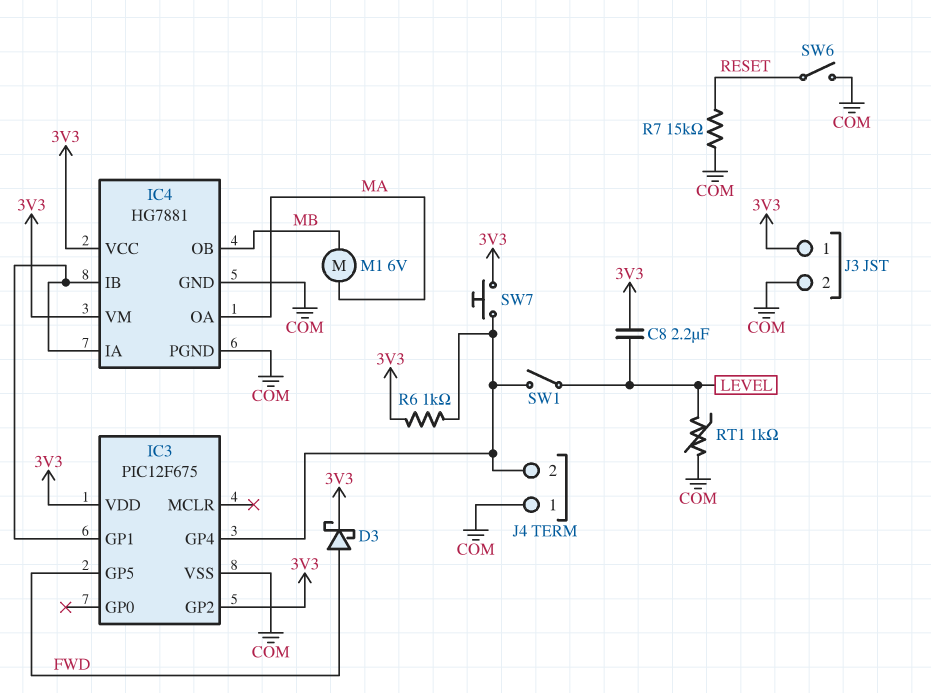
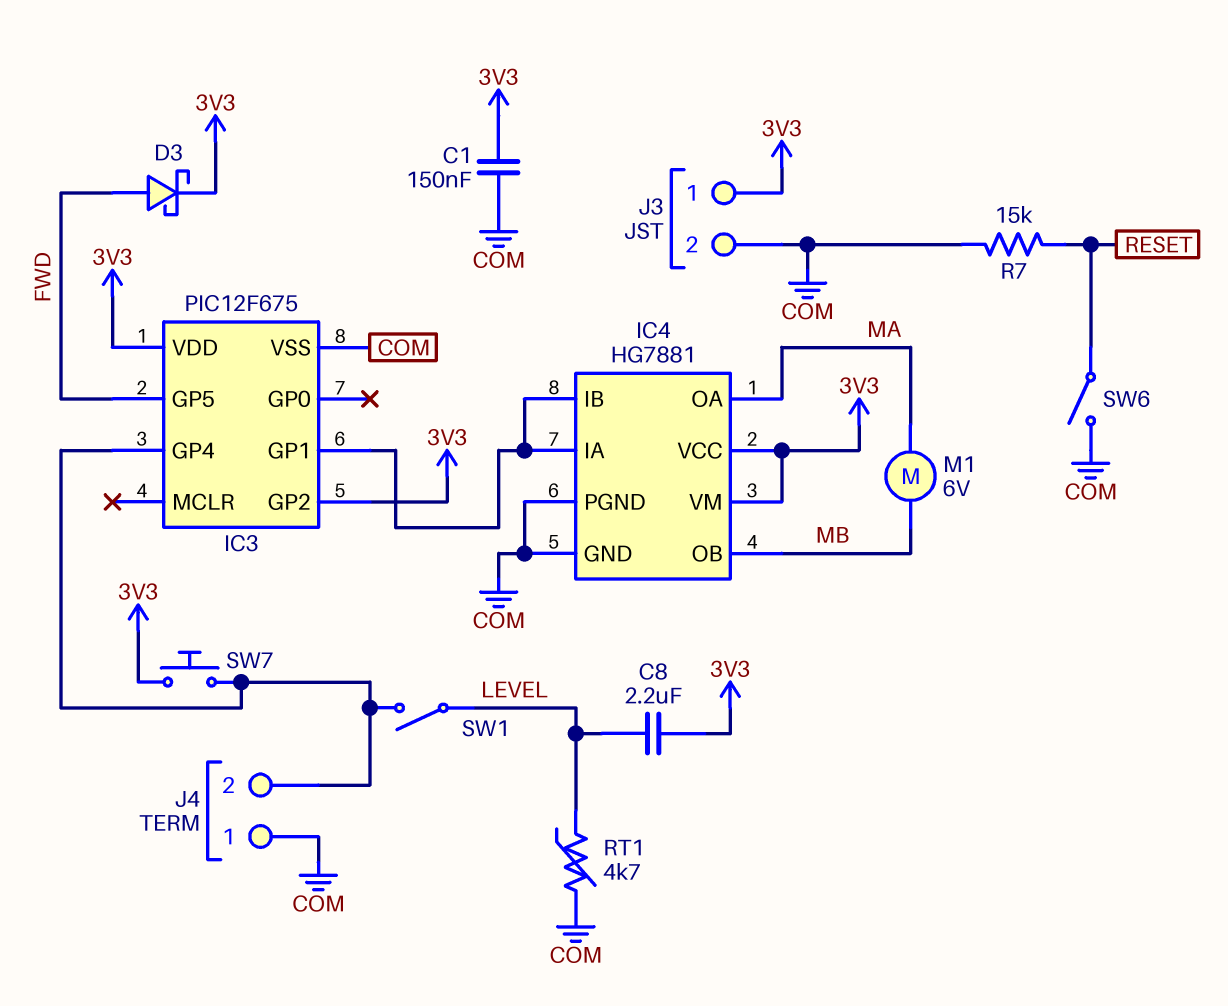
C1: none -> 150nF (3V3, COM)
R6: 1k (3V3, IC3/GP4) -> none
RT1: 1k (COM, LEVEL) -> 4.7k (COM, LEVEL)

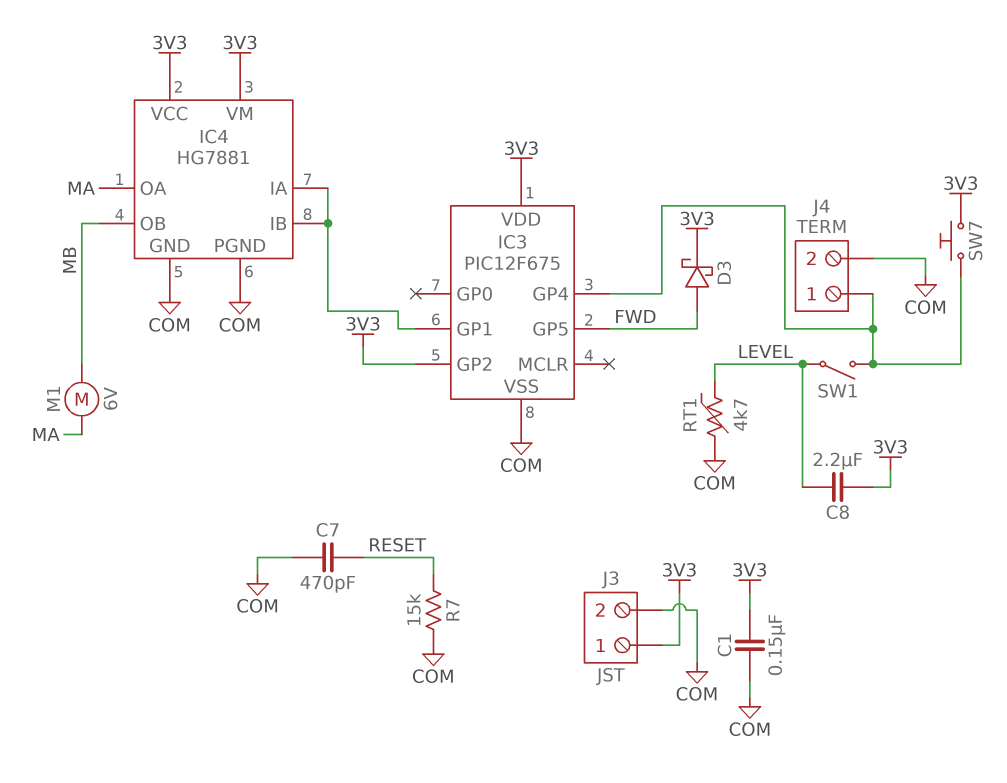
C7: none -> 470pF (COM, RESET)
J4 pin 1: COM -> IC3/GP4
J4 pin 2: IC3/GP4 -> COM
SW6: switch (COM, RESET) -> none

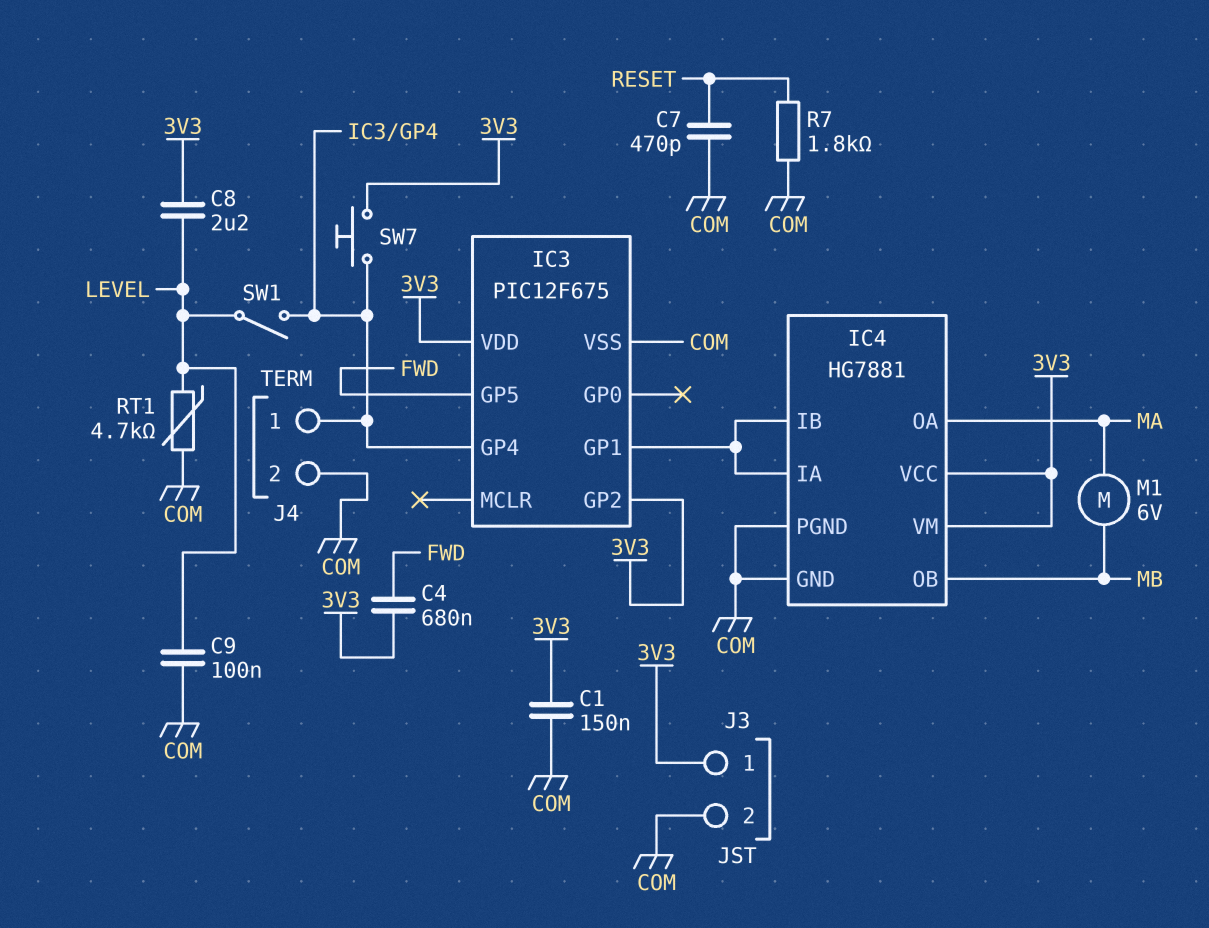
C4: none -> 680nF (3V3, FWD)
C9: none -> 100nF (COM, LEVEL)
D3: schottky (A FWD, K 3V3) -> none
R7: 15k (COM, RESET) -> 1.8k (COM, RESET)

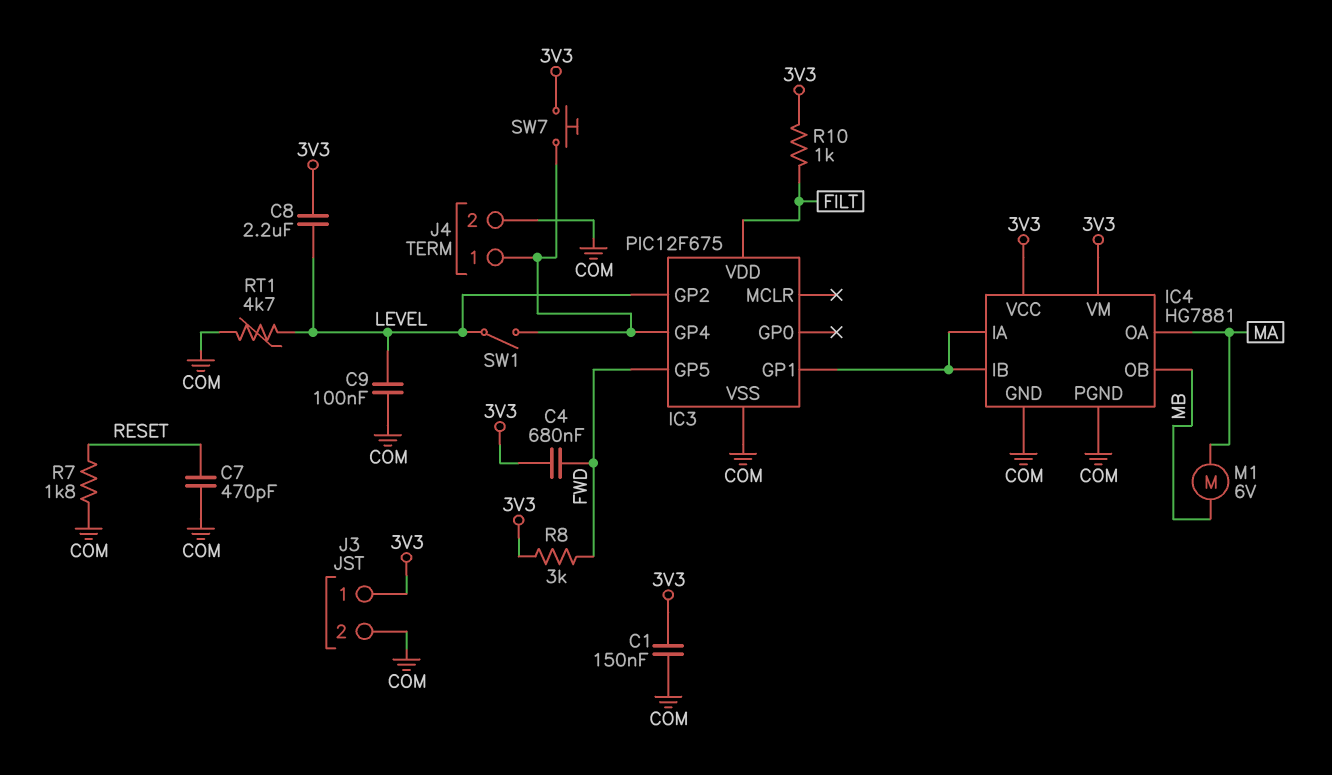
IC3 pin GP2: 3V3 -> LEVEL
IC3 pin VDD: 3V3 -> FILT
R8: none -> 3k (3V3, FWD)
R10: none -> 1k (3V3, FILT)

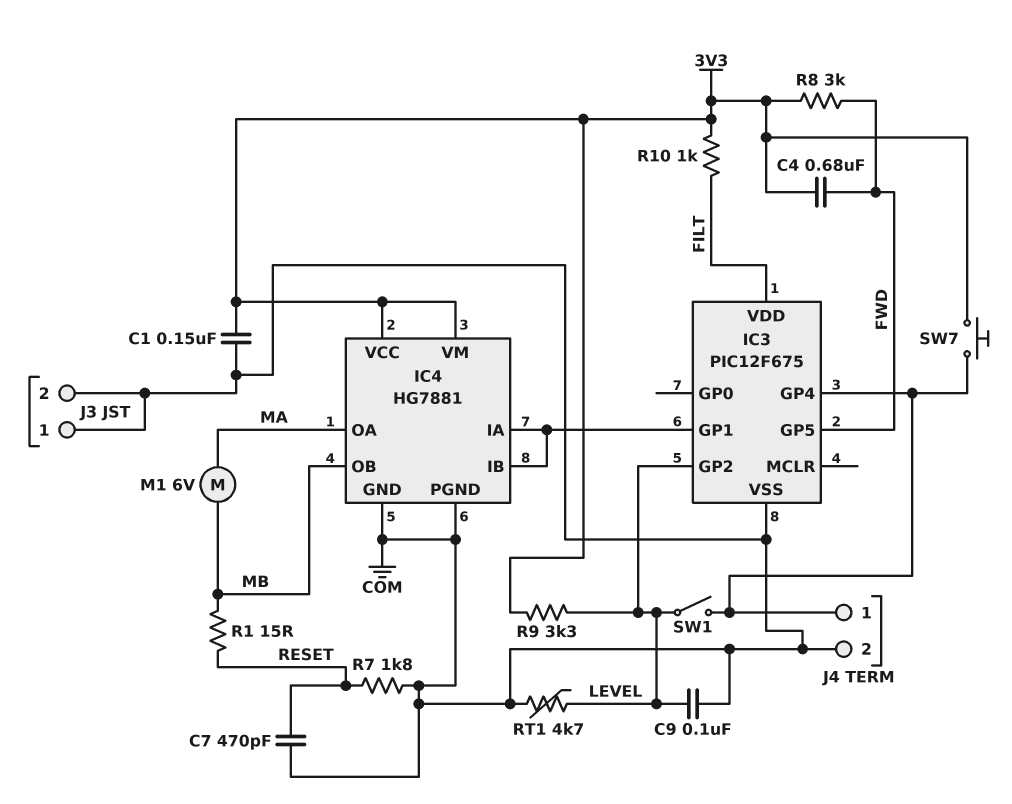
C8: 2.2uF (3V3, LEVEL) -> none
J3 pin 1: 3V3 -> COM
R1: none -> 15 (MB, RESET)
R9: none -> 3.3k (3V3, LEVEL)

